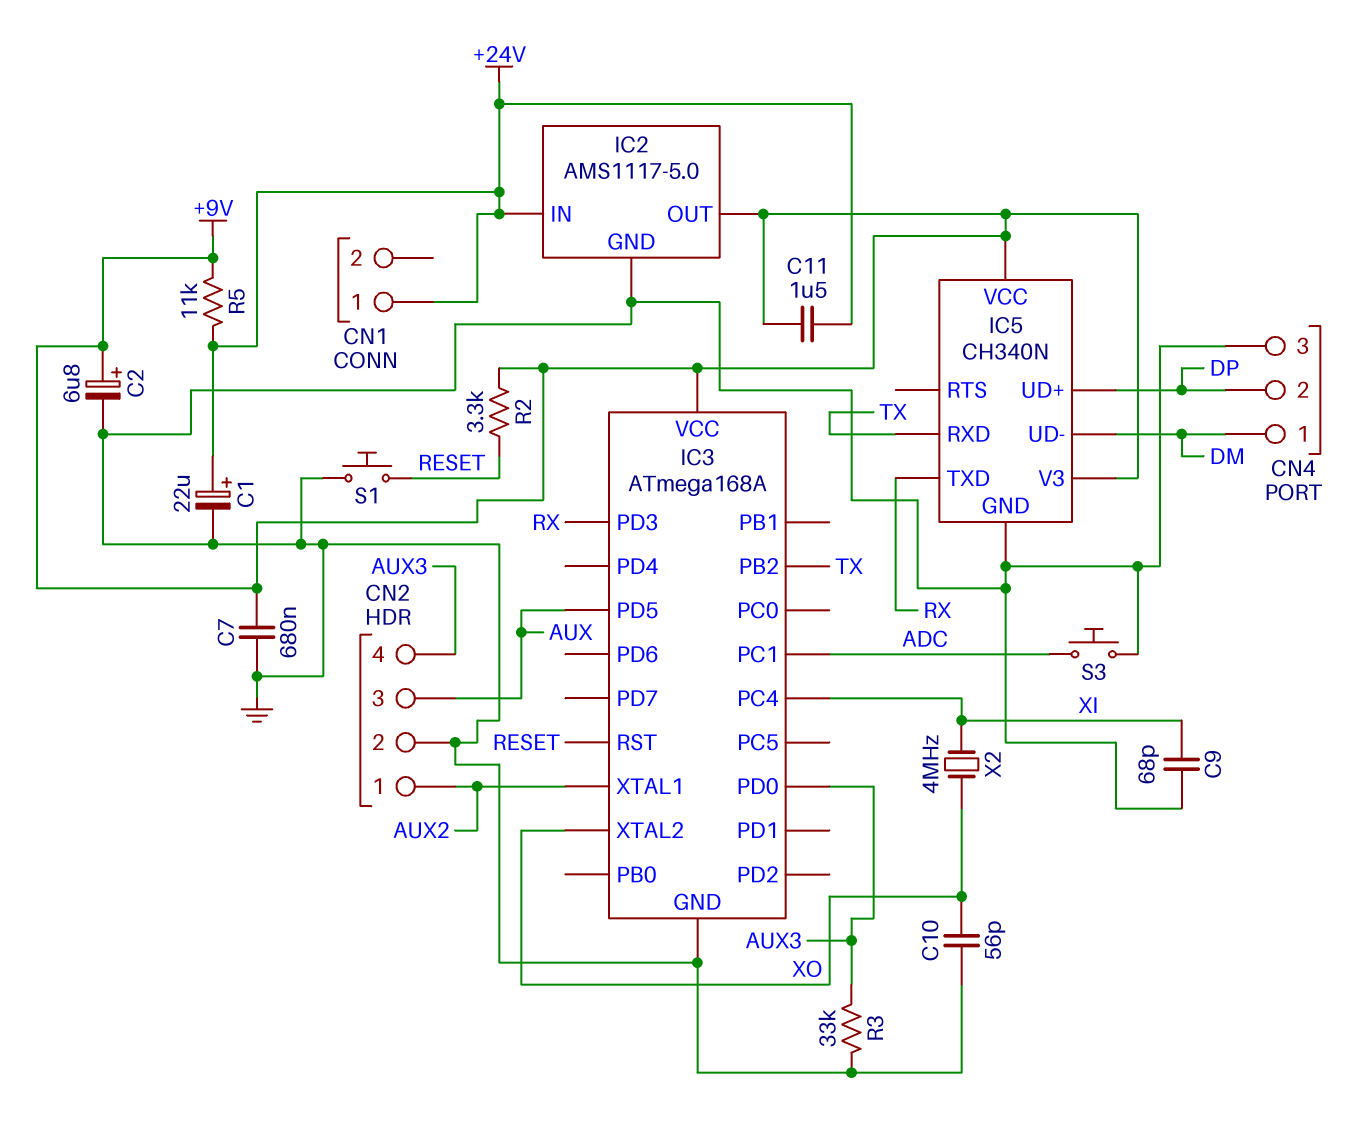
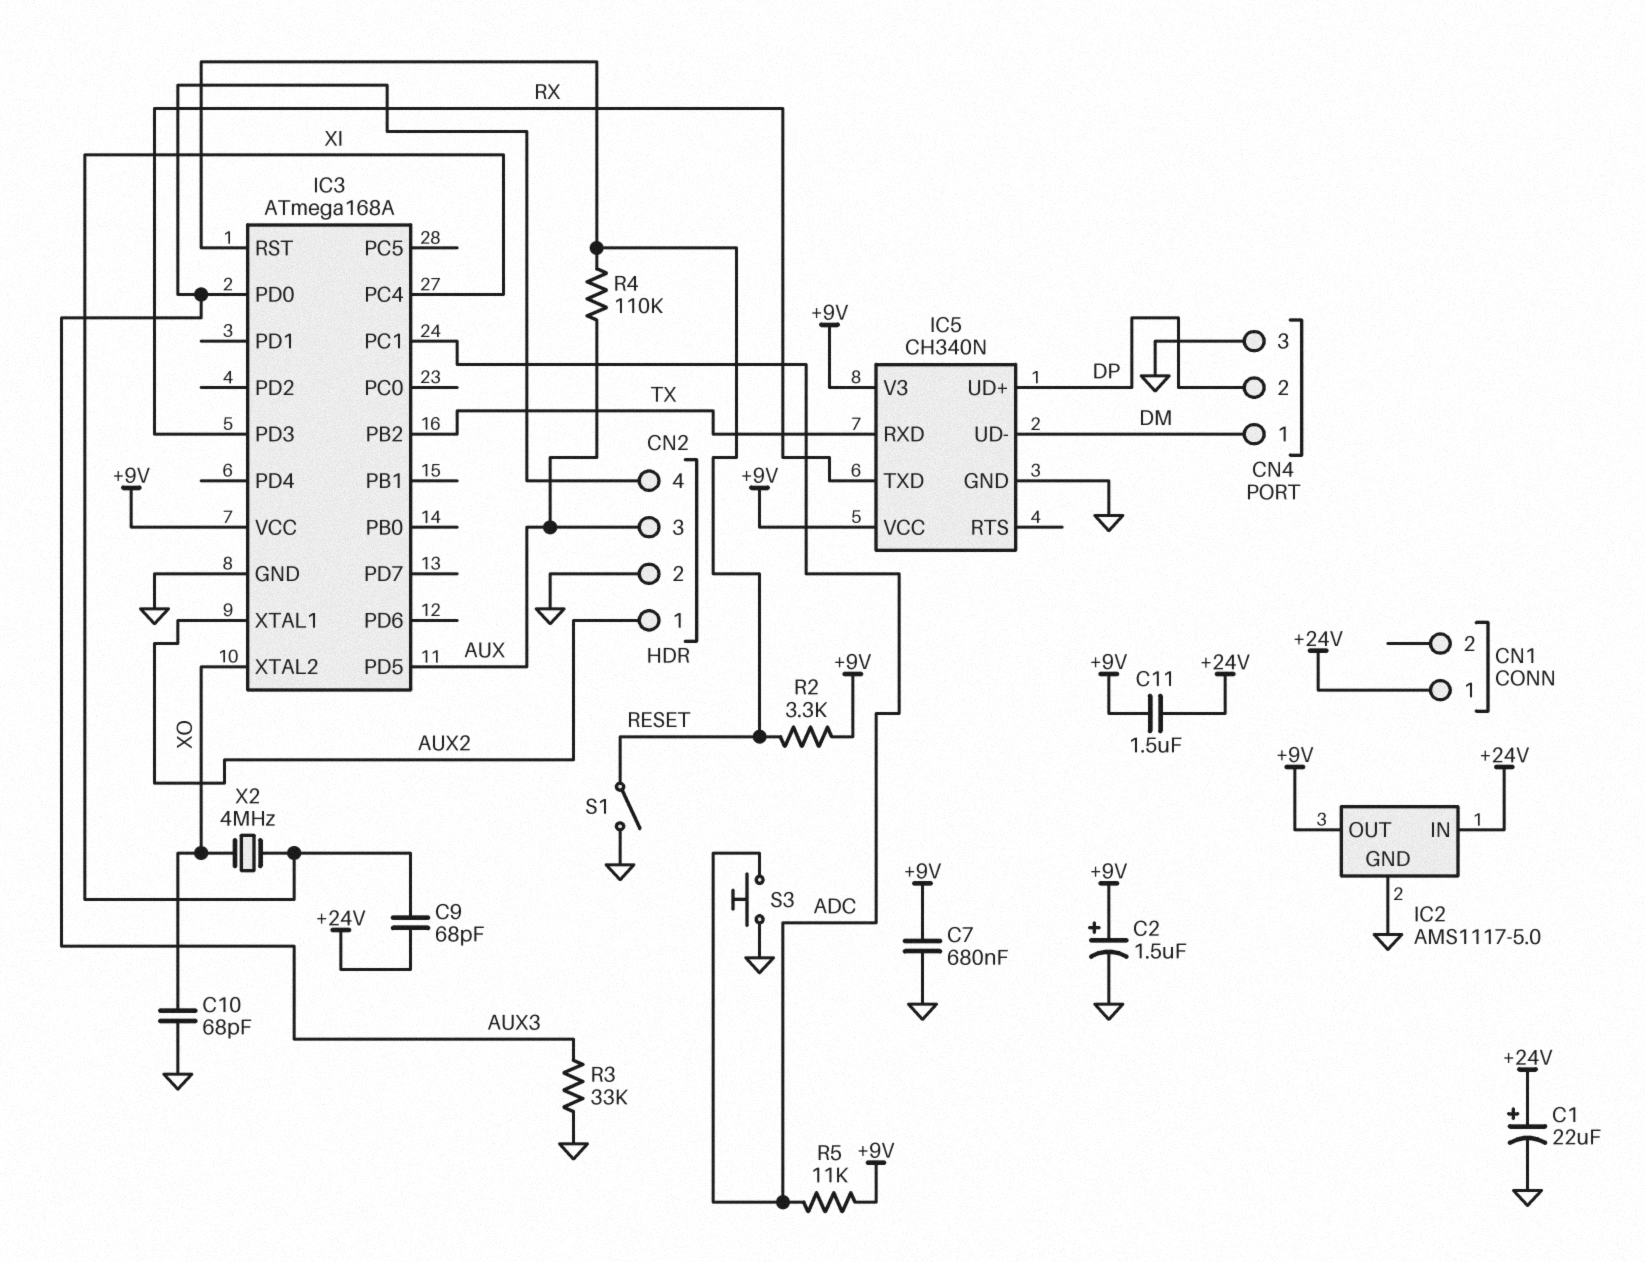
C2: 6.8uF (plus +9V, minus GND) -> 1.5uF (plus +9V, minus GND)
C9: 68pF (GND, XI) -> 68pF (+24V, XI)
C10: 56pF (GND, XO) -> 68pF (GND, XO)
R4: none -> 110k (AUX, RESET)
R5: 11k (+9V, +24V) -> 11k (+9V, ADC)
S1: button (GND, RESET) -> switch (GND, RESET)

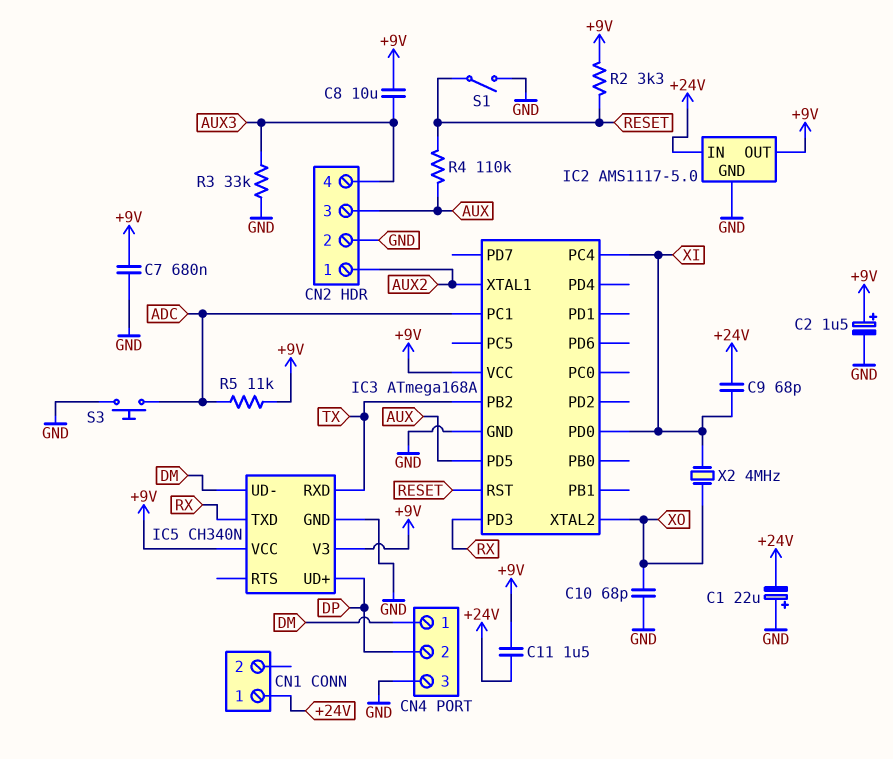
C1: 22uF (plus +24V, minus GND) -> 22uF (plus GND, minus +24V)
C8: none -> 10uF (+9V, AUX3)
IC3 pin PD0: AUX3 -> XI

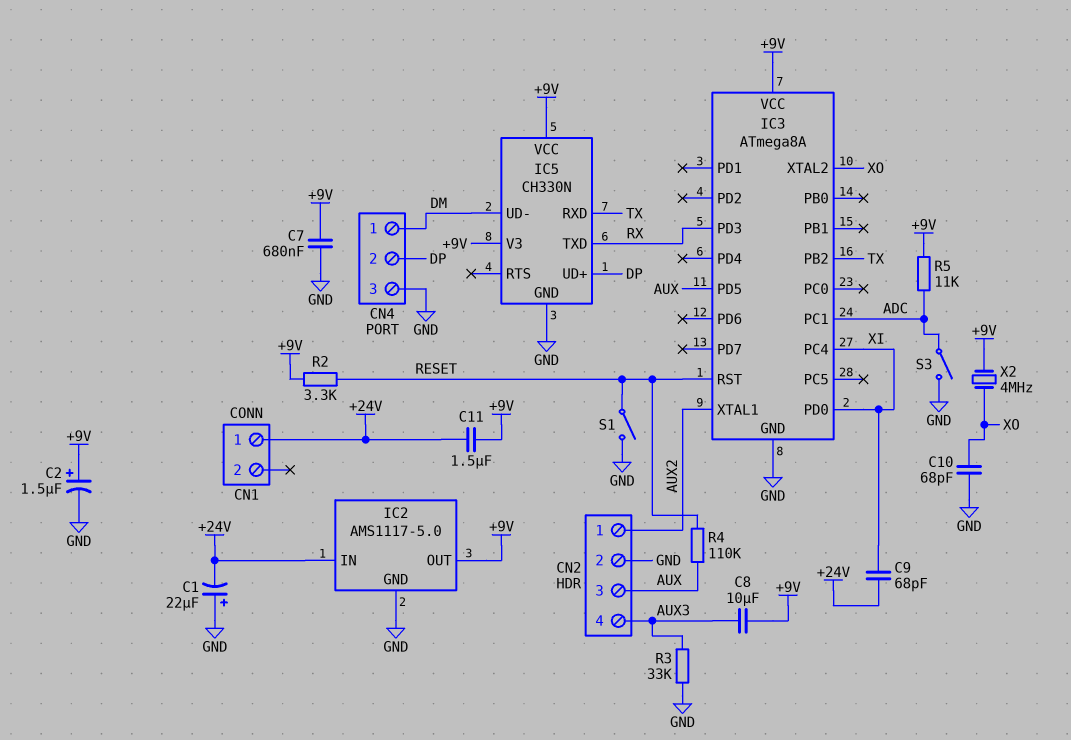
IC3: ATmega168A -> ATmega8A
IC5: CH340N -> CH330N
S3: button (ADC, GND) -> switch (ADC, GND)
X2: 4MHz (XI, XO) -> 4MHz (+9V, XO)

